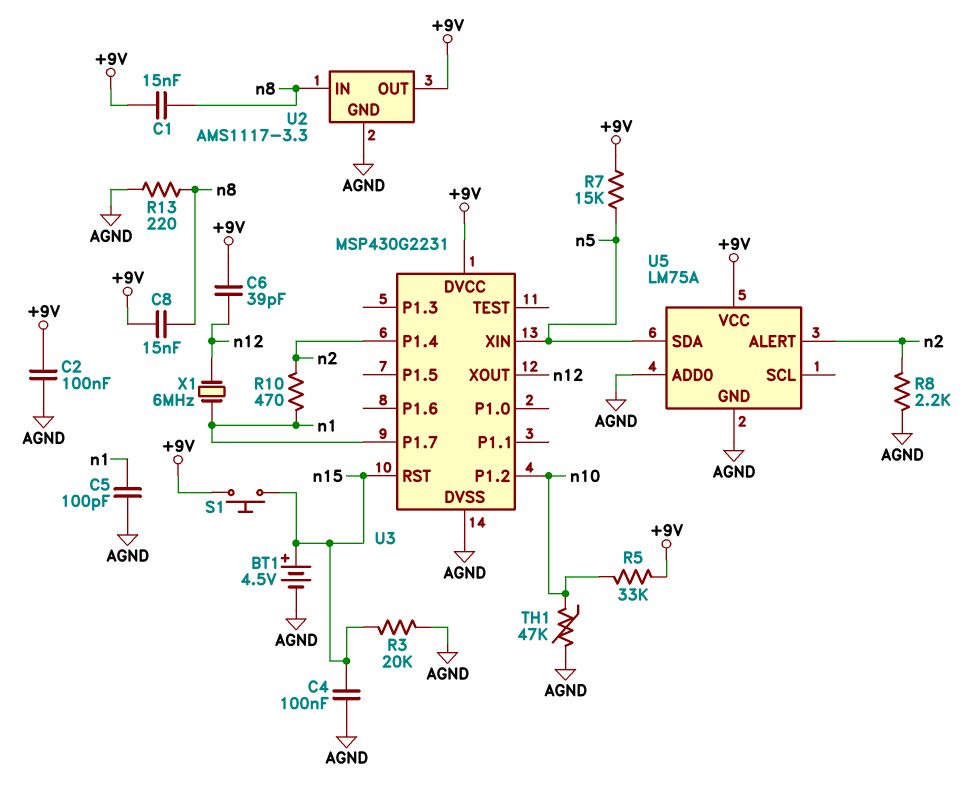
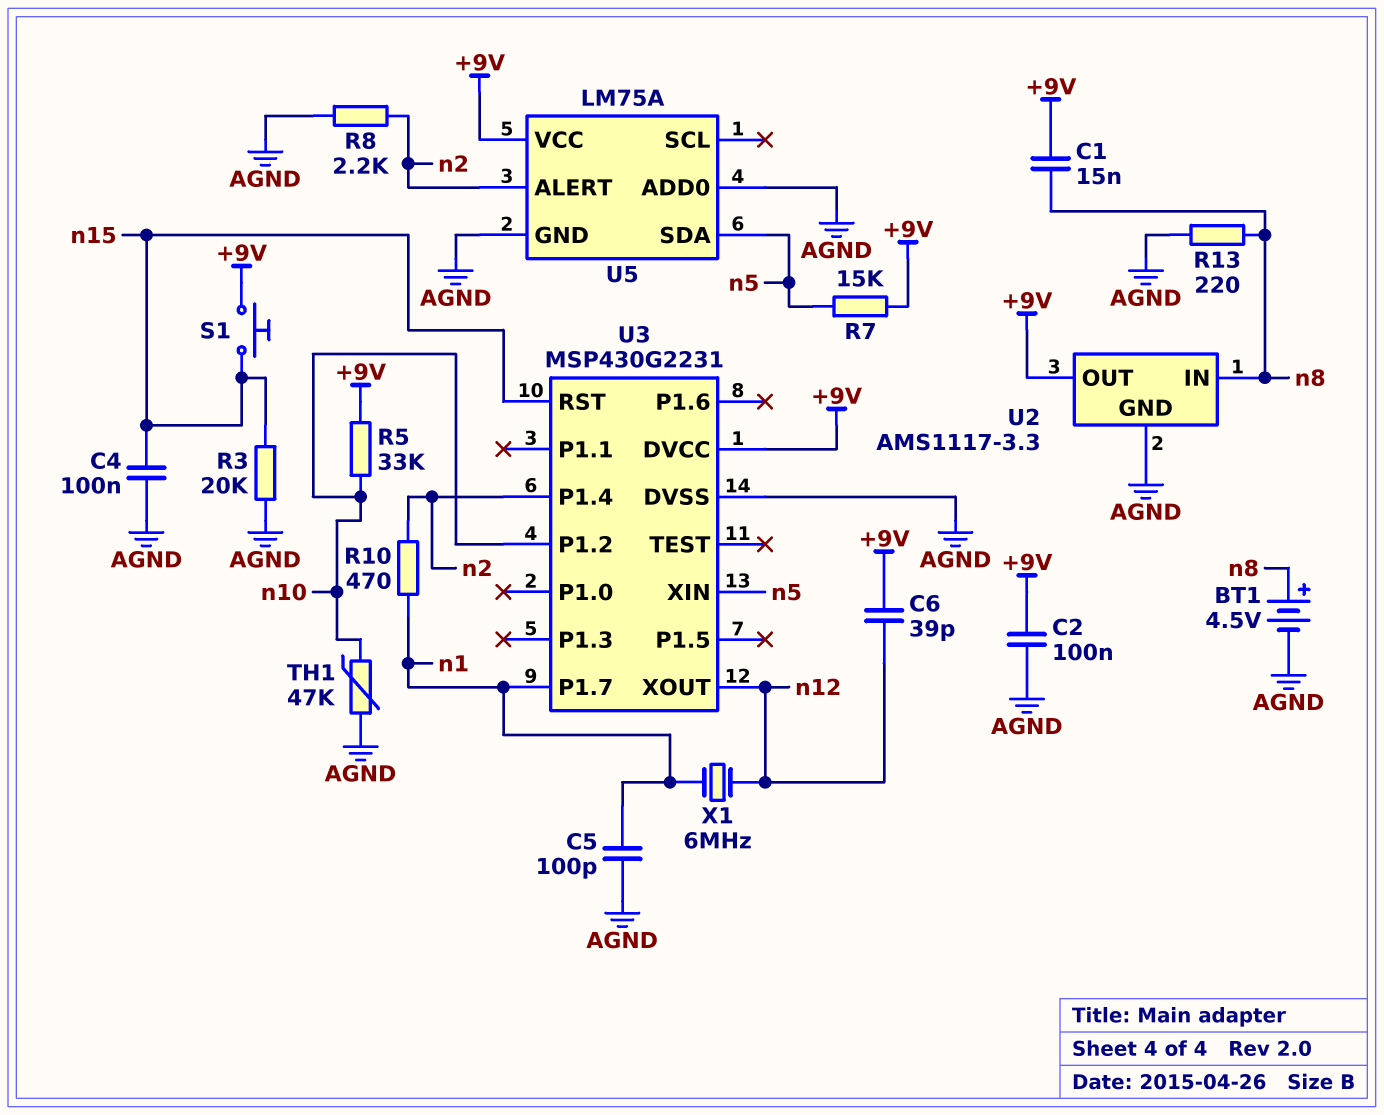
BT1: 4.5V (plus n15, minus AGND) -> 4.5V (plus n8, minus AGND)
C8: 15nF (+9V, n8) -> none

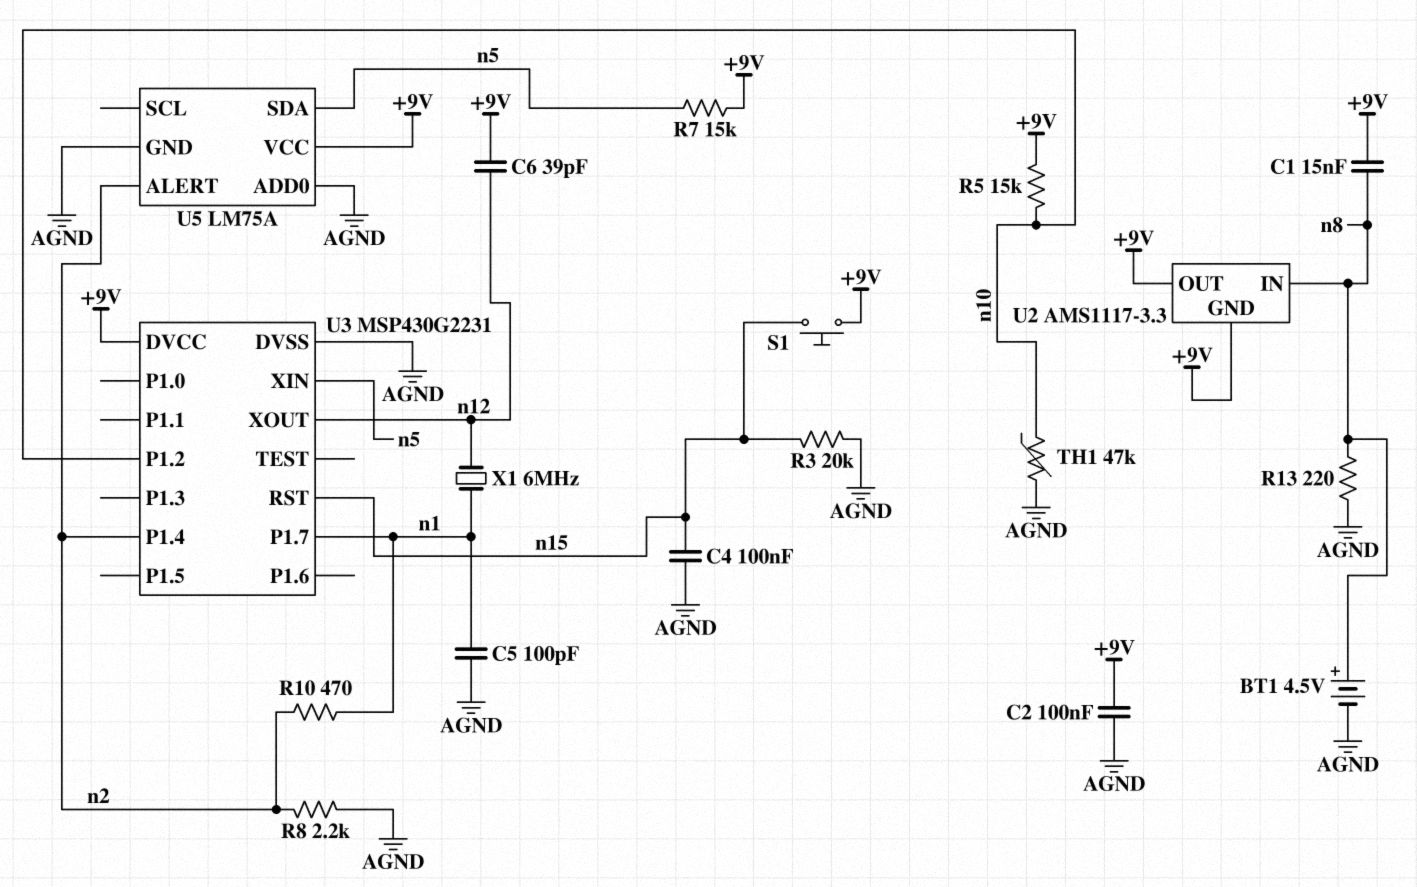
R5: 33k (+9V, n10) -> 15k (+9V, n10)
U2 pin GND: AGND -> +9V

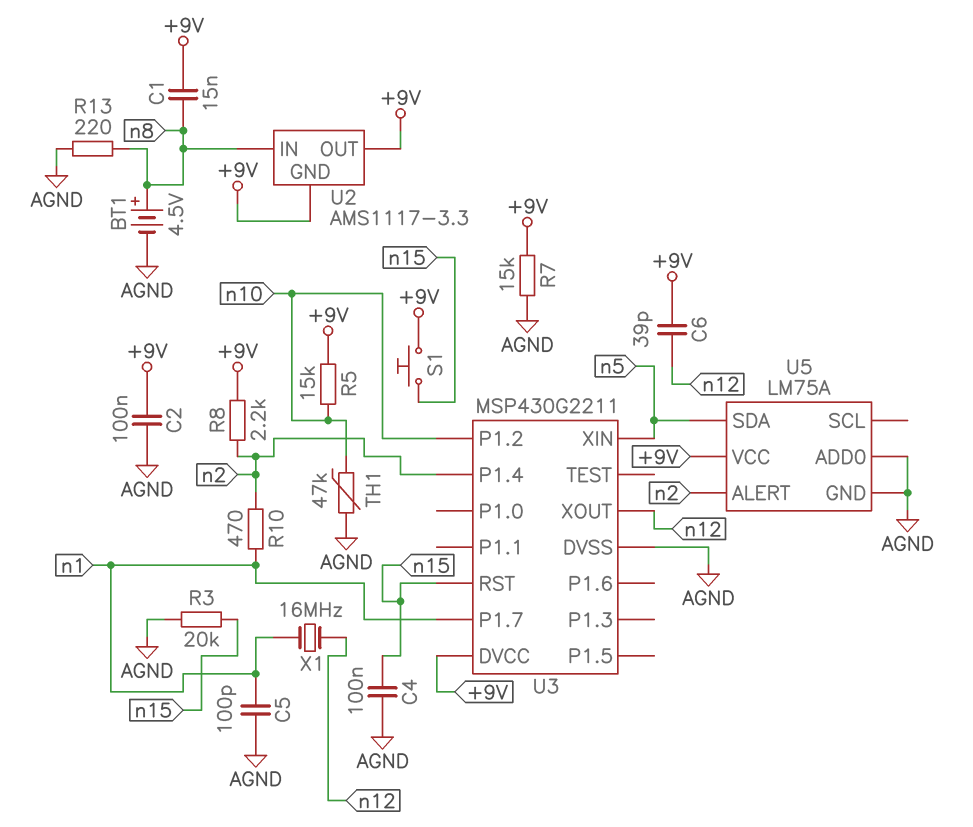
R7: 15k (+9V, n5) -> 15k (+9V, AGND)
R8: 2.2k (AGND, n2) -> 2.2k (+9V, n2)
U3: MSP430G2231 -> MSP430G2211
X1: 6MHz (n1, n12) -> 16MHz (n1, n12)

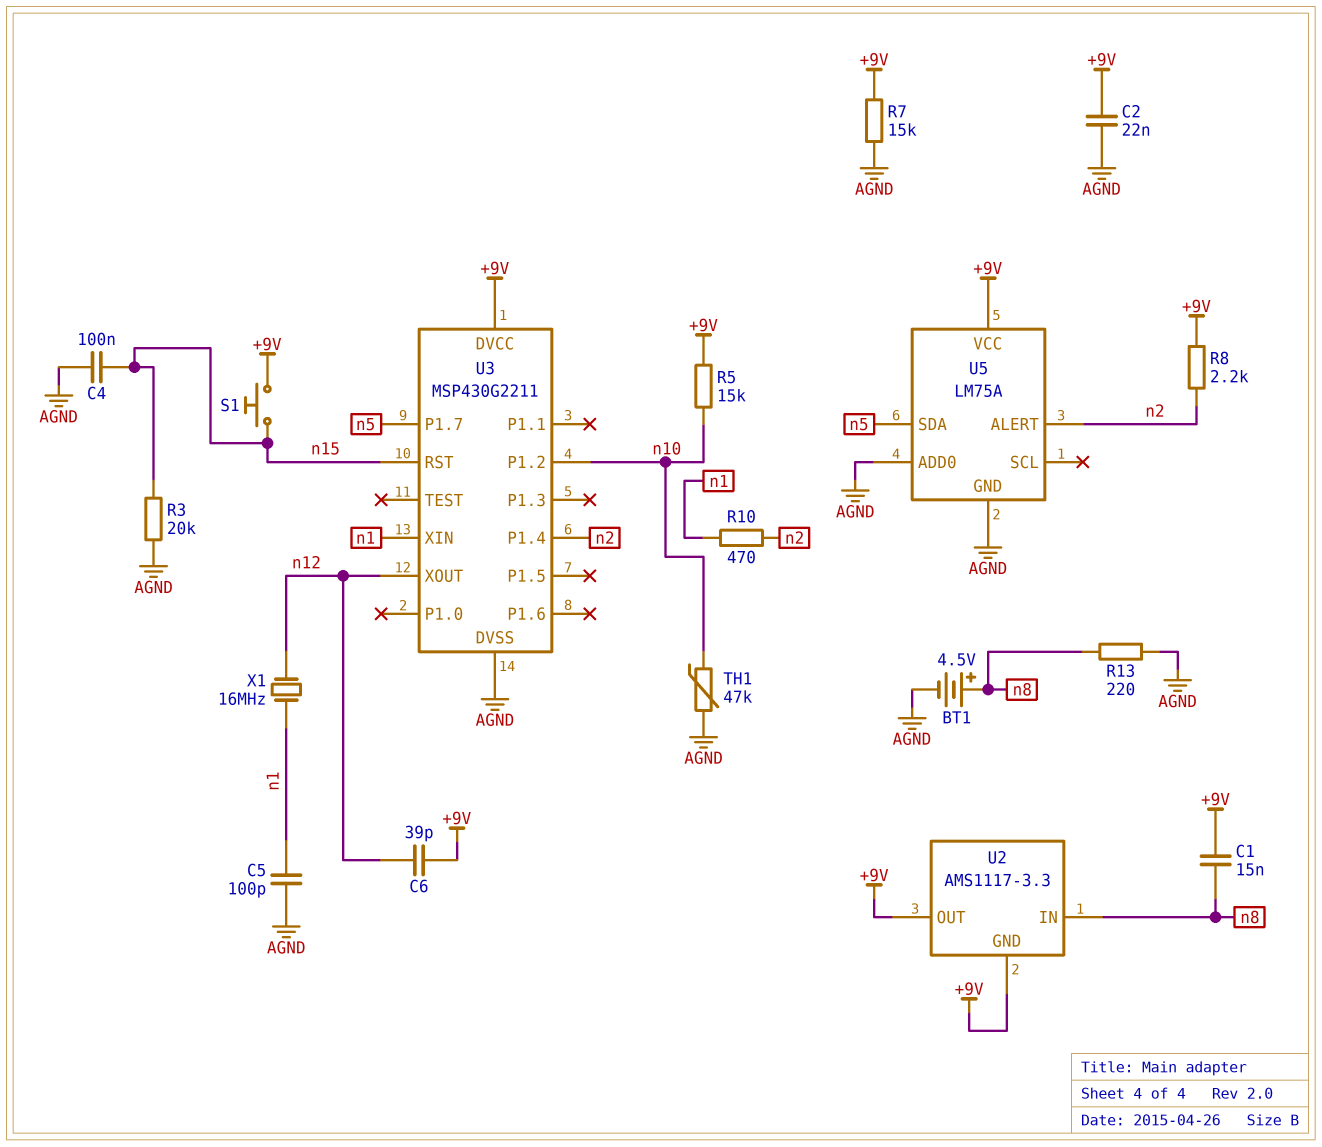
C2: 100nF (+9V, AGND) -> 22nF (+9V, AGND)
U3 pin P1.7: n1 -> n5
U3 pin XIN: n5 -> n1

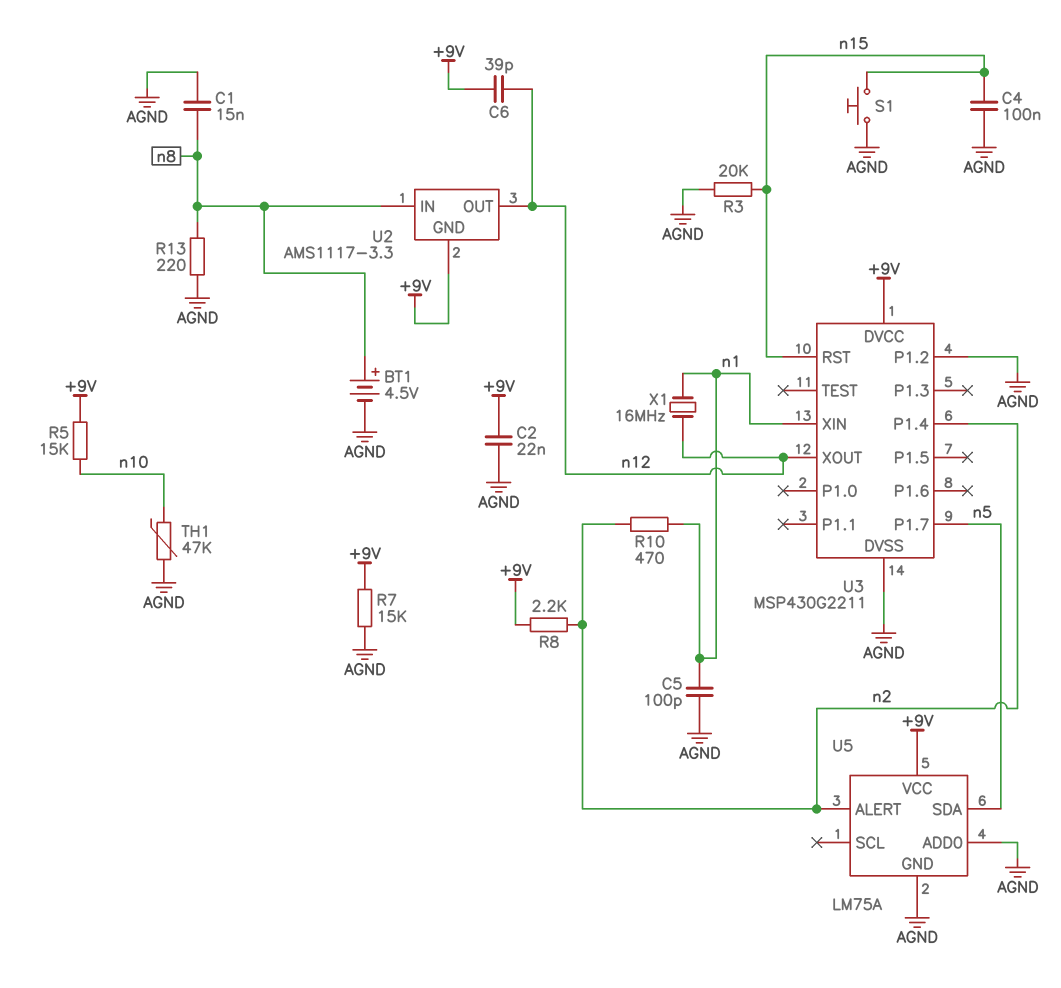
C1: 15nF (+9V, n8) -> 15nF (AGND, n8)
S1: button (+9V, n15) -> button (AGND, n15)
U2 pin OUT: +9V -> n12
U3 pin P1.2: n10 -> AGND

